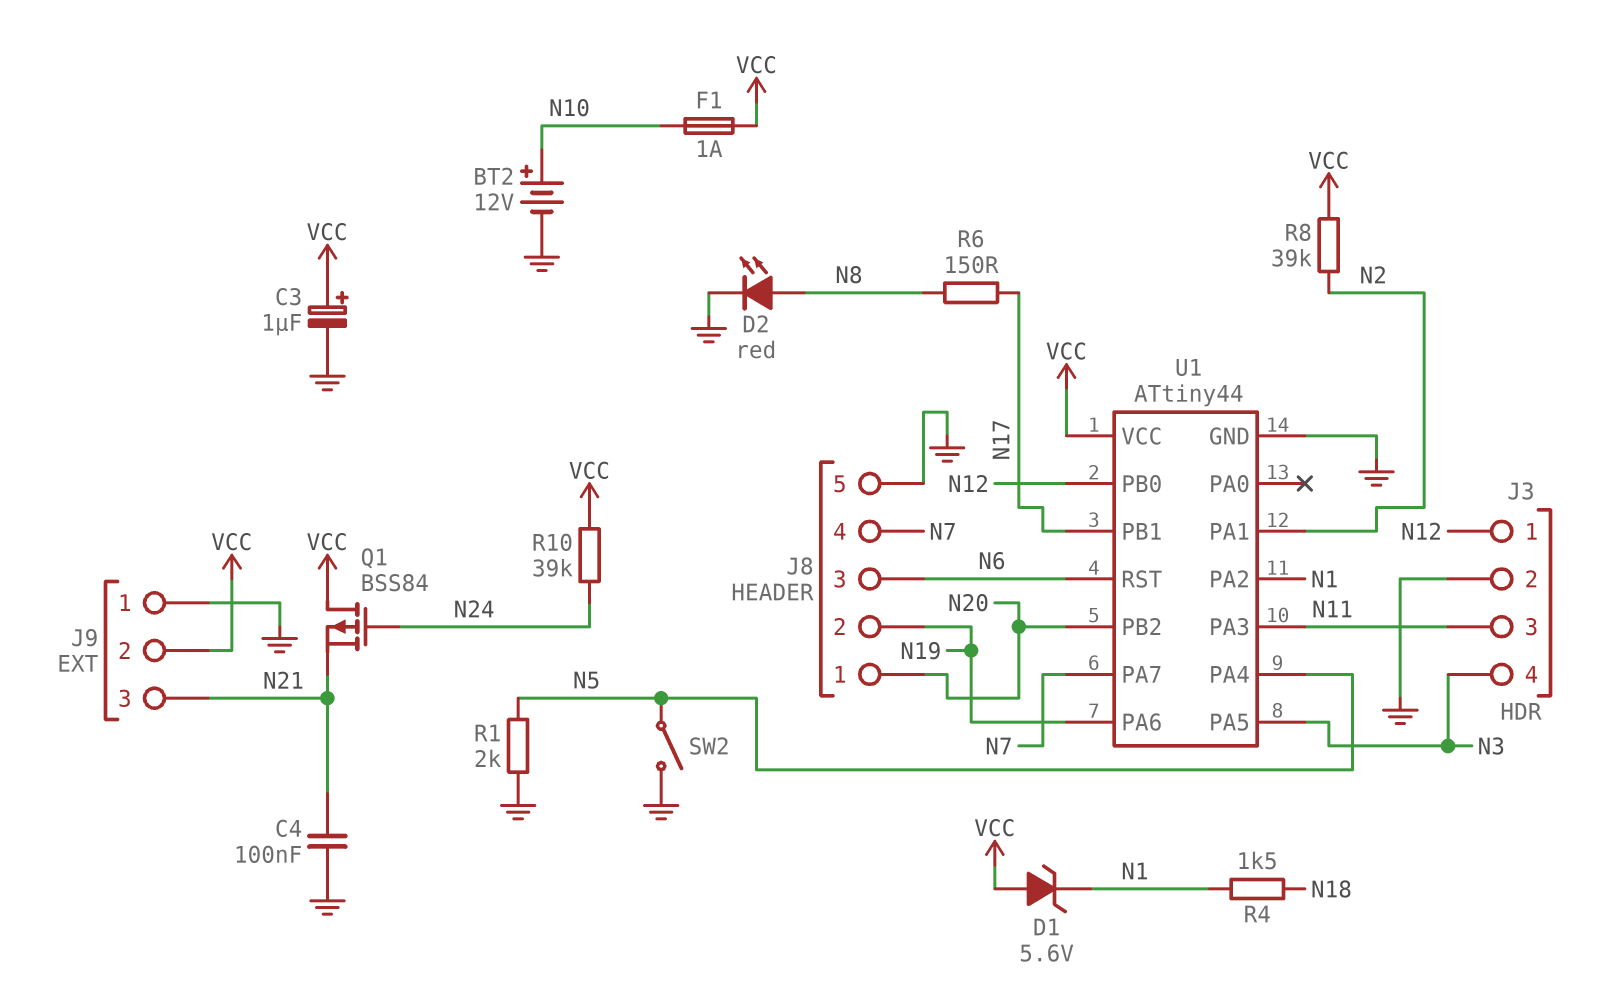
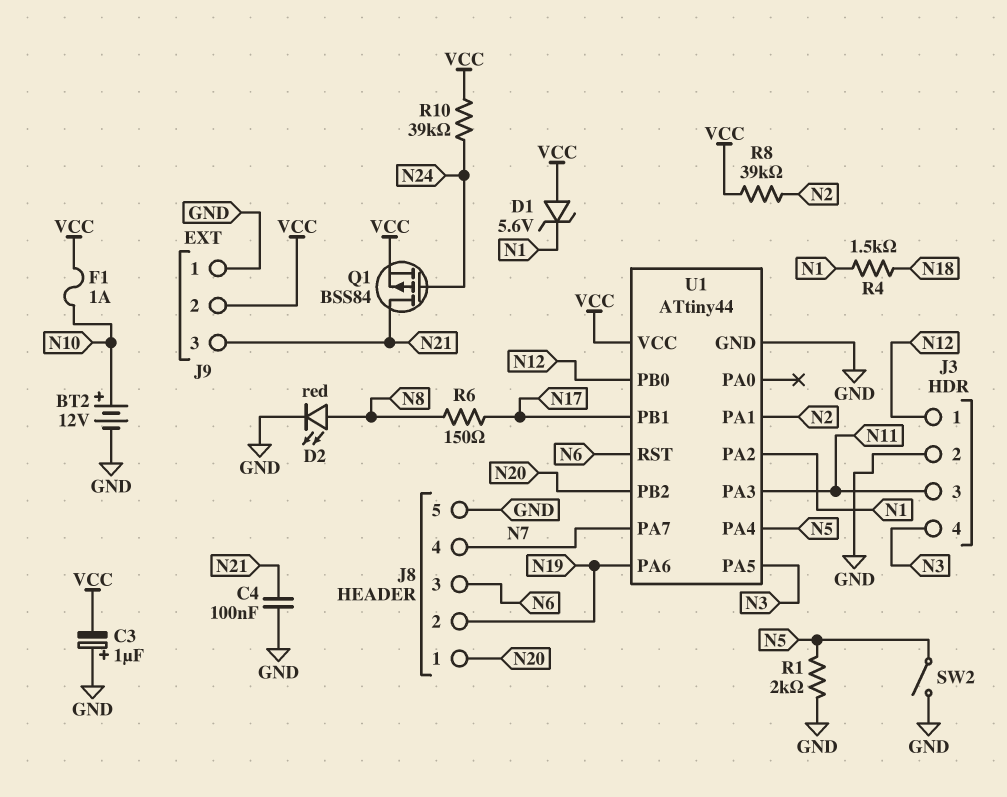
C3: 1uF (plus VCC, minus GND) -> 1uF (plus GND, minus VCC)
Q1: PMOS BSS84 (G N24, D VCC, S N21) -> PMOS BSS84 (G N24, D N21, S VCC)

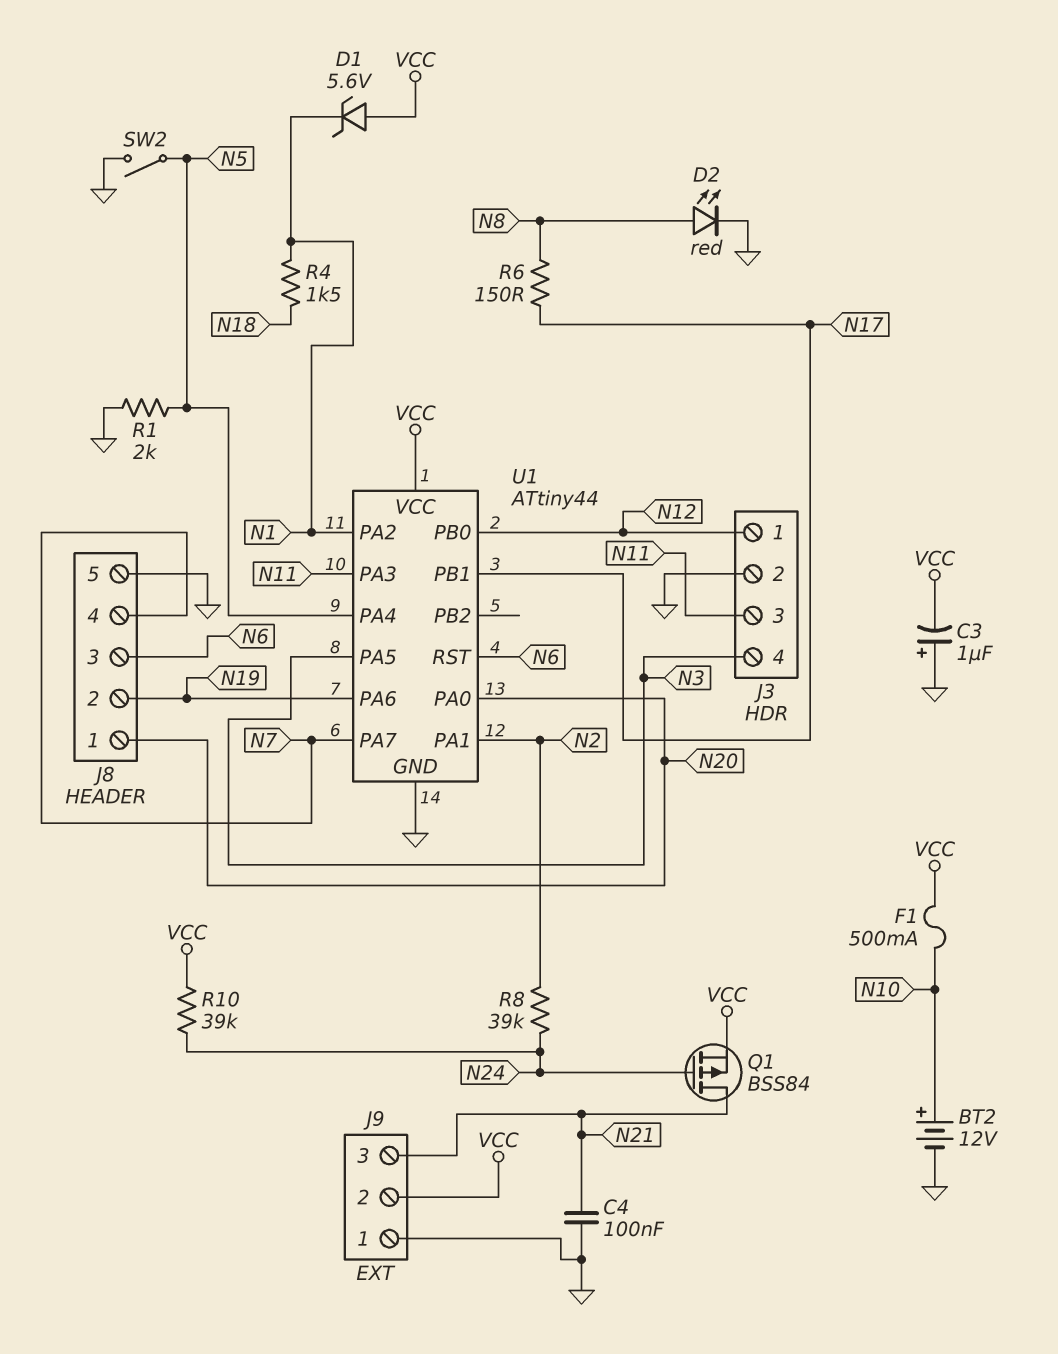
F1: 1A (N10, VCC) -> 500mA (N10, VCC)
R8: 39k (N2, VCC) -> 39k (N2, N24)
U1 pin PA0: none -> N20
U1 pin PB2: N20 -> none

